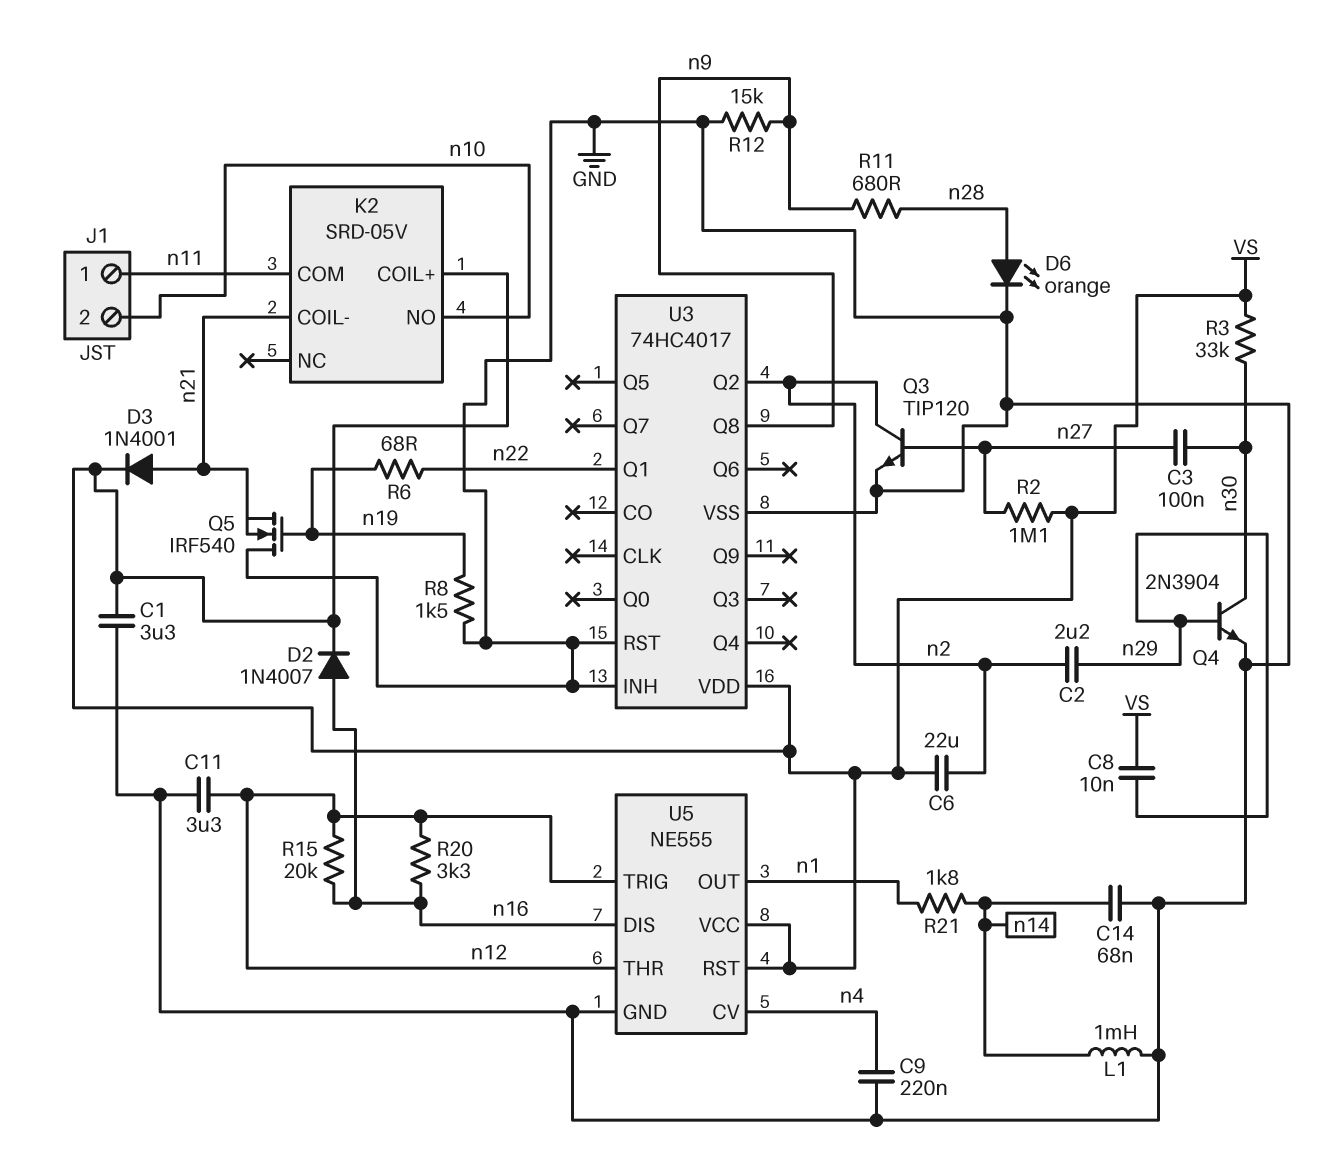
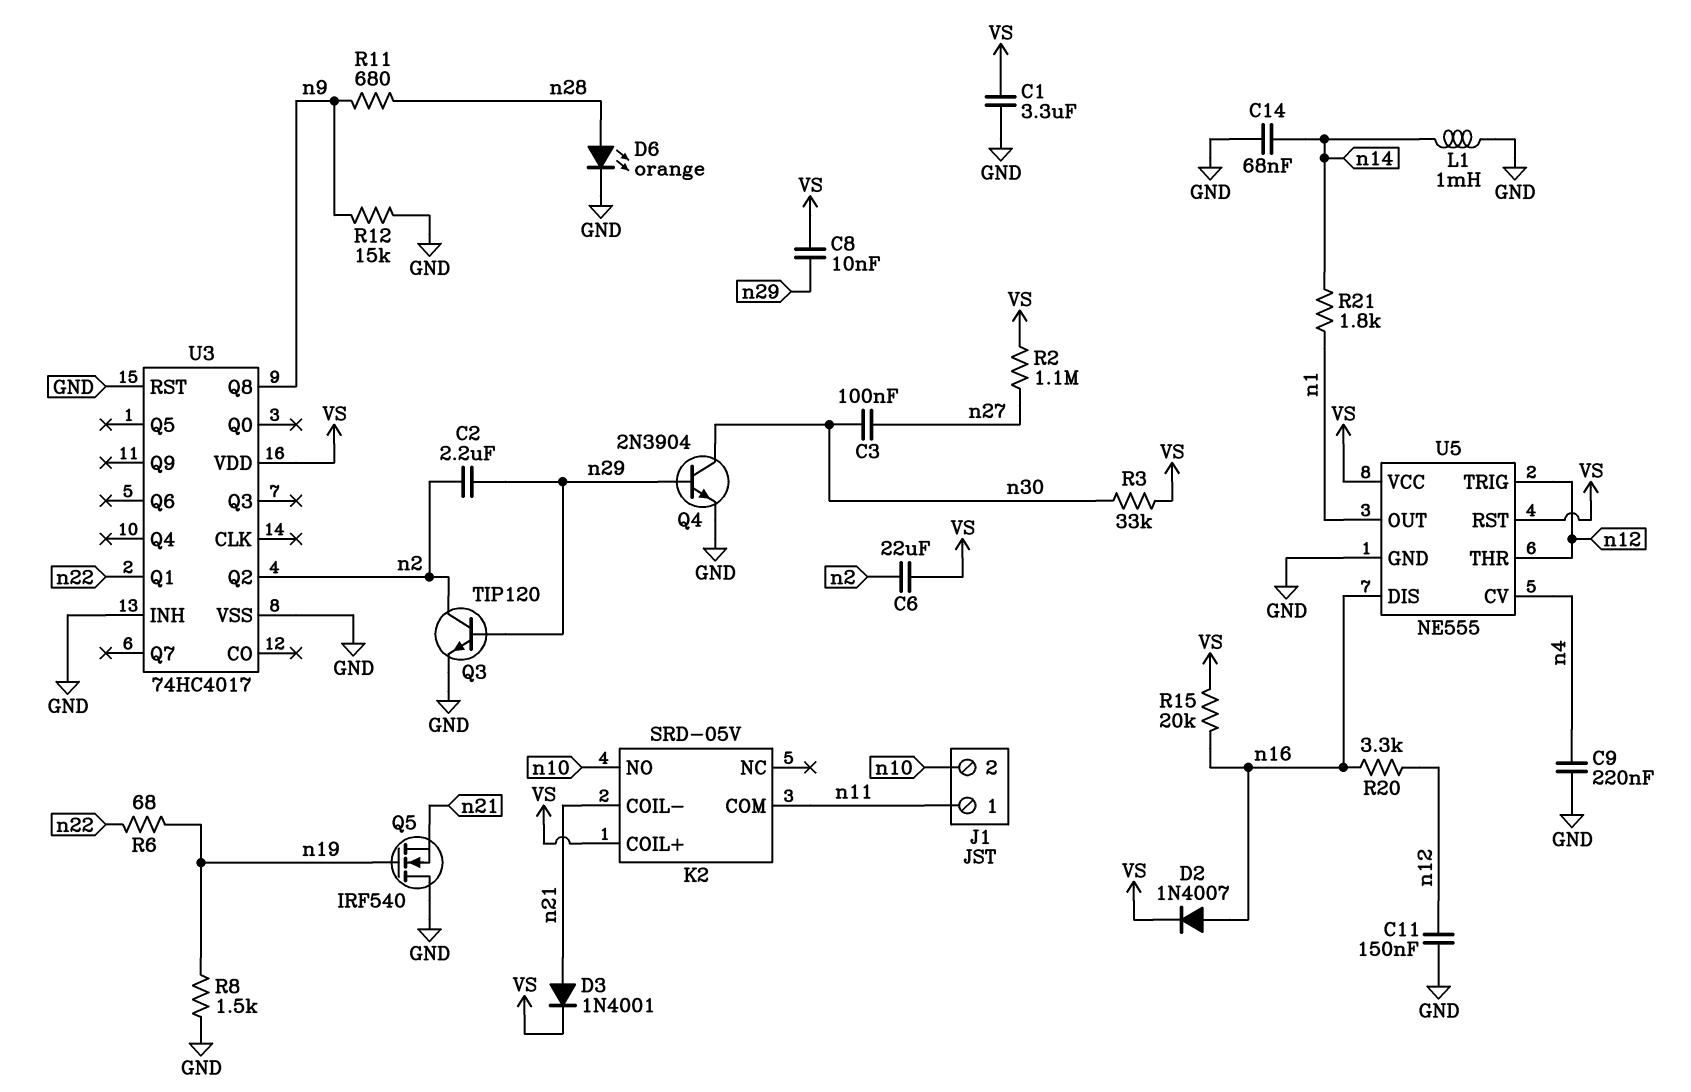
C11: 3.3uF (GND, n12) -> 150nF (GND, n12)
Q3: NPN TIP120 (B n27, C n2, E GND) -> NPN TIP120 (B n29, C n2, E GND)
R15: 20k (n12, n16) -> 20k (VS, n16)

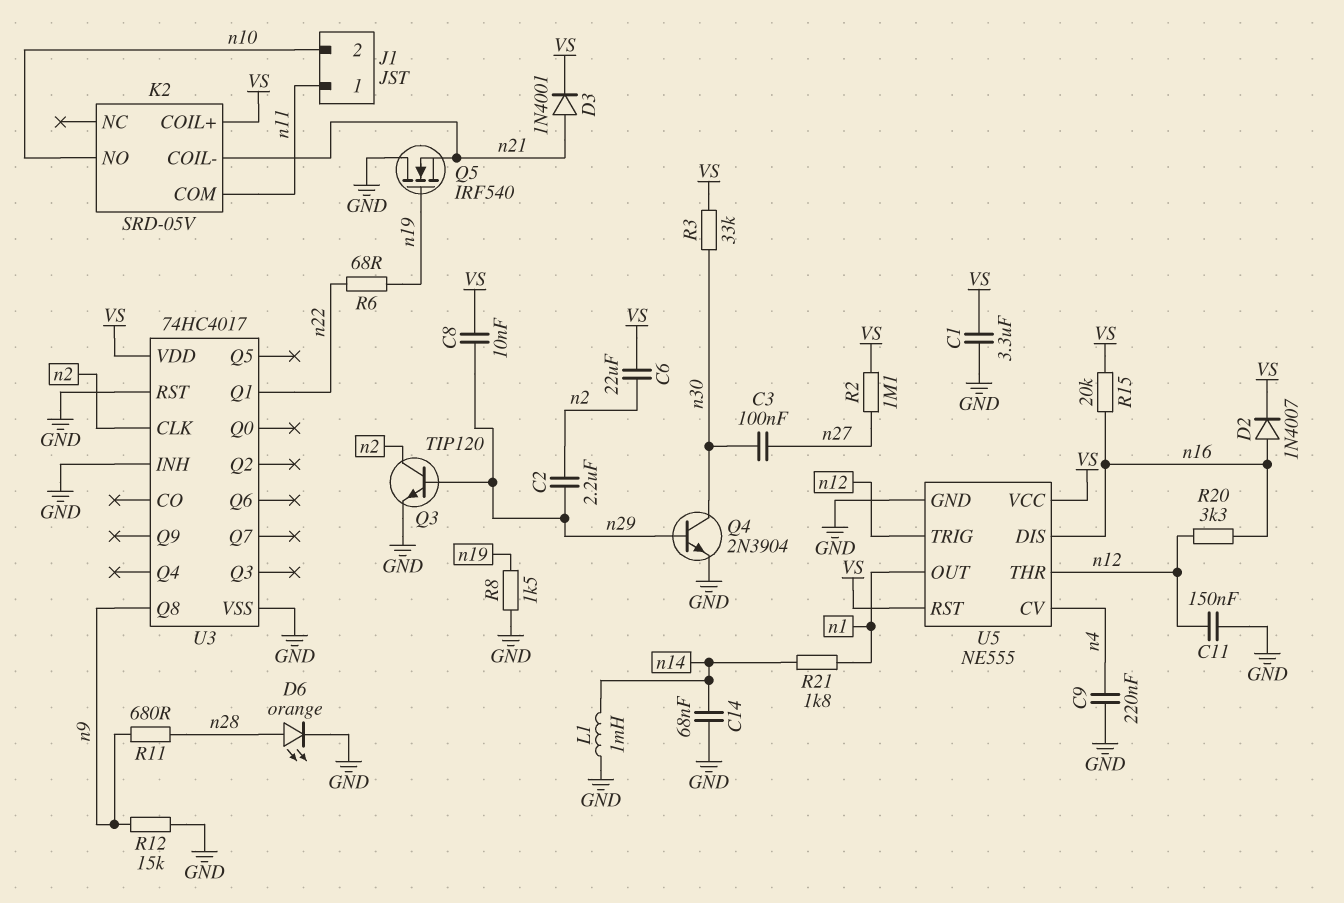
U3 pin CLK: none -> n2
U3 pin Q2: n2 -> none

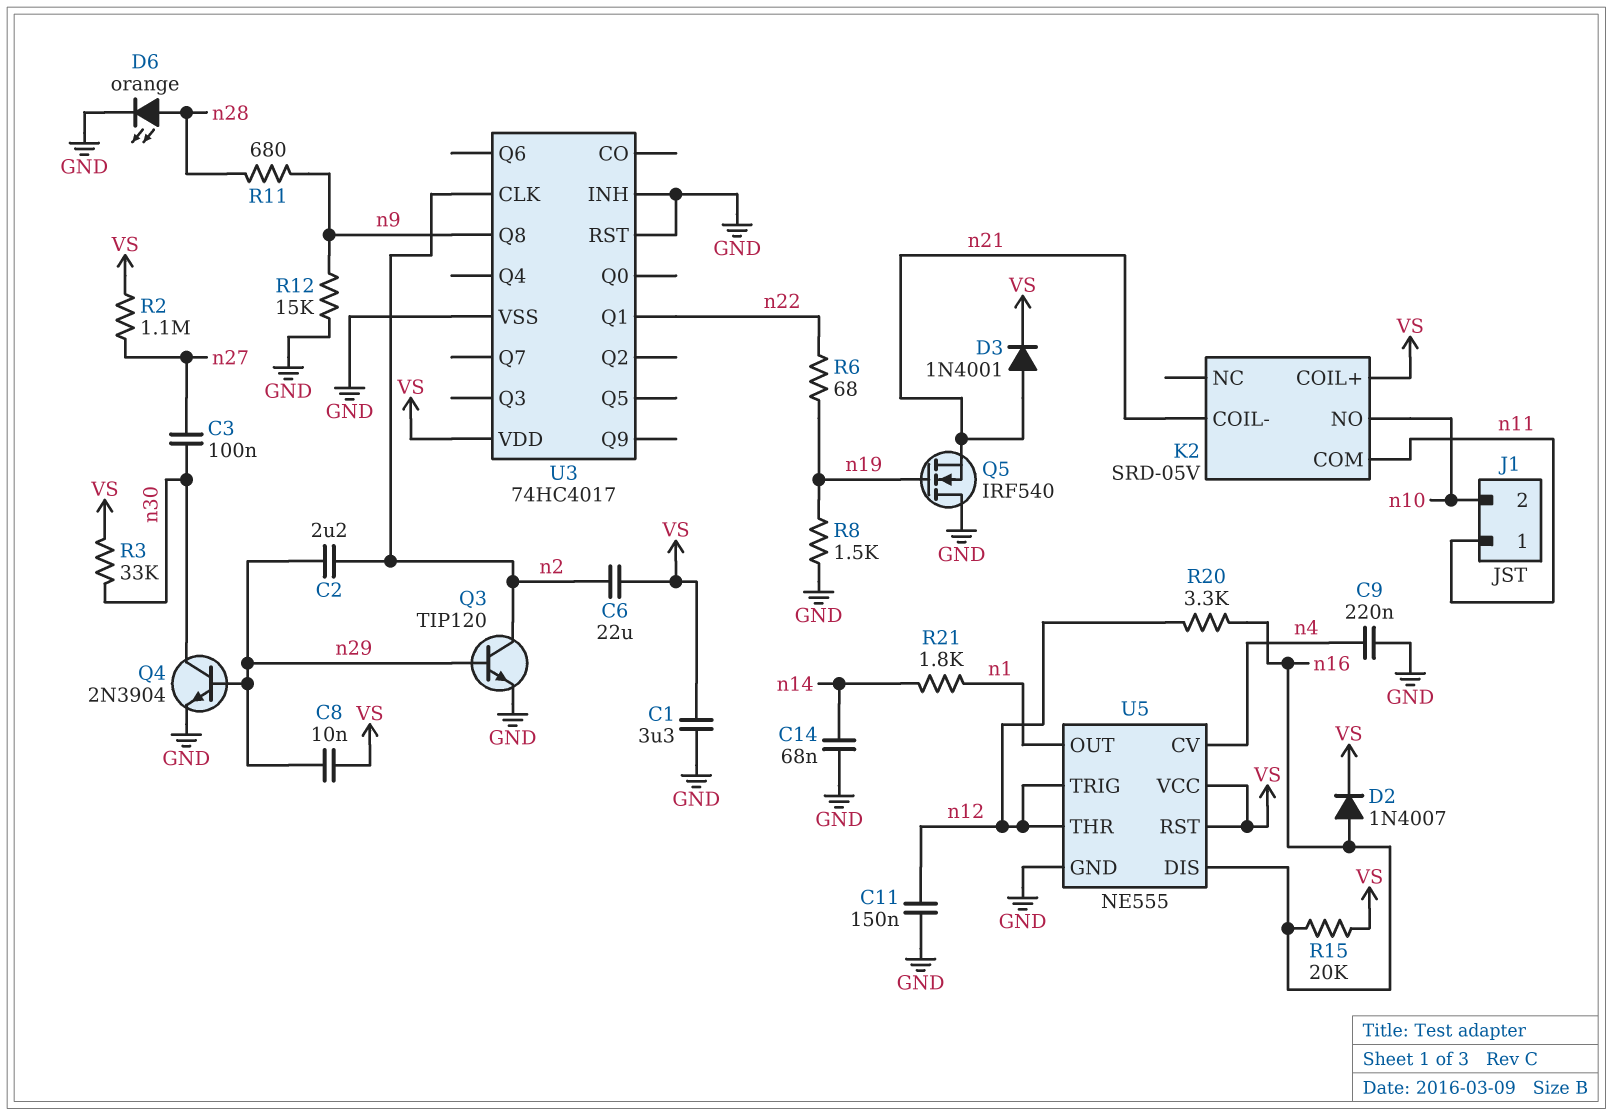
L1: 1mH (GND, n14) -> none

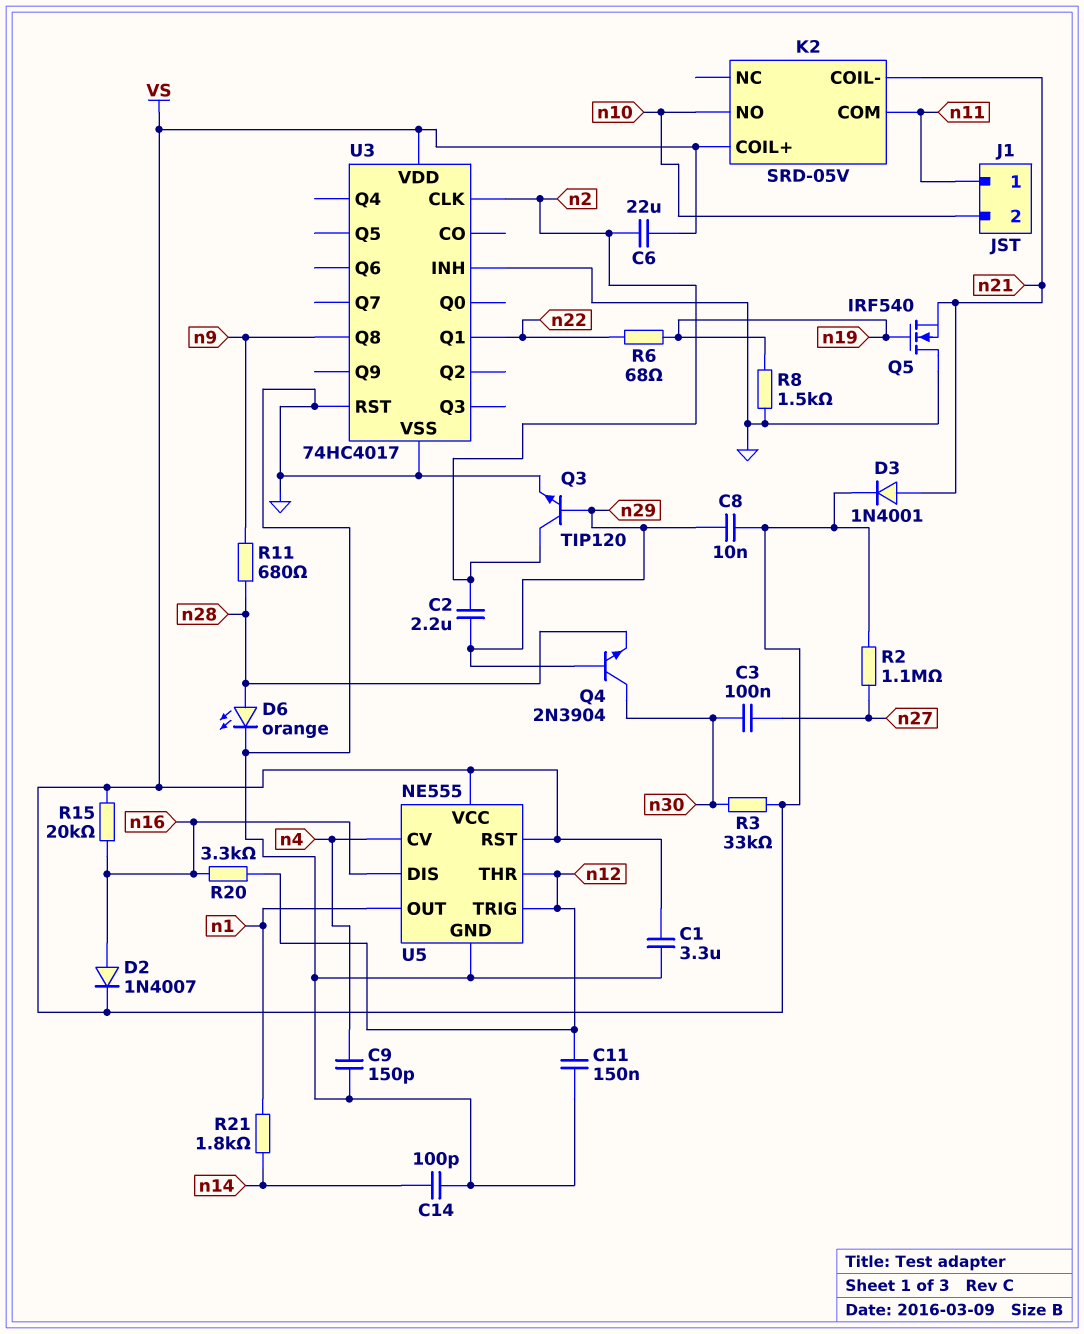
C9: 220nF (GND, n4) -> 150pF (GND, n4)
C14: 68nF (GND, n14) -> 100pF (GND, n14)
Q4: NPN 2N3904 (B n29, C n30, E GND) -> NPN 2N3904 (B n29, C n30, E n28)
R12: 15k (GND, n9) -> none

